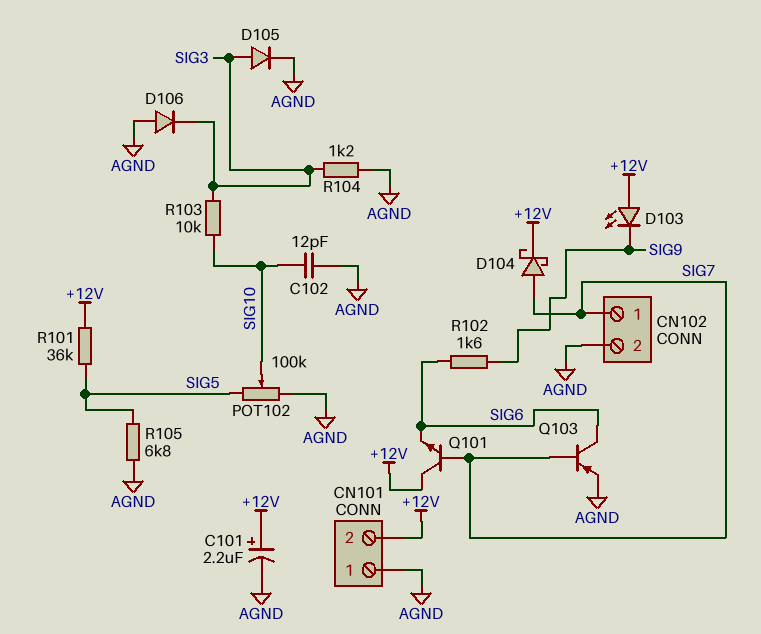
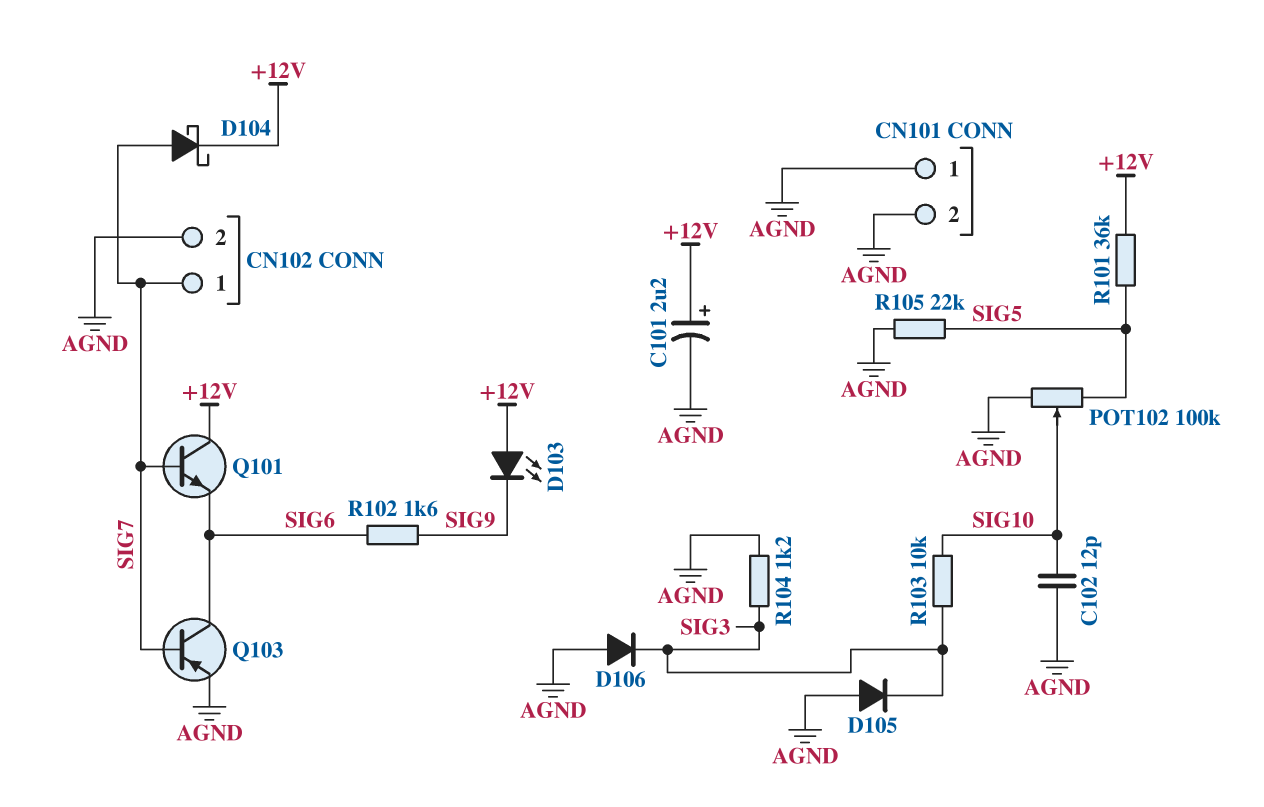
CN101 pin 2: +12V -> AGND
D105: diode (A SIG3, K AGND) -> diode (A AGND, K SIG3)
R105: 6.8k (AGND, SIG5) -> 22k (AGND, SIG5)

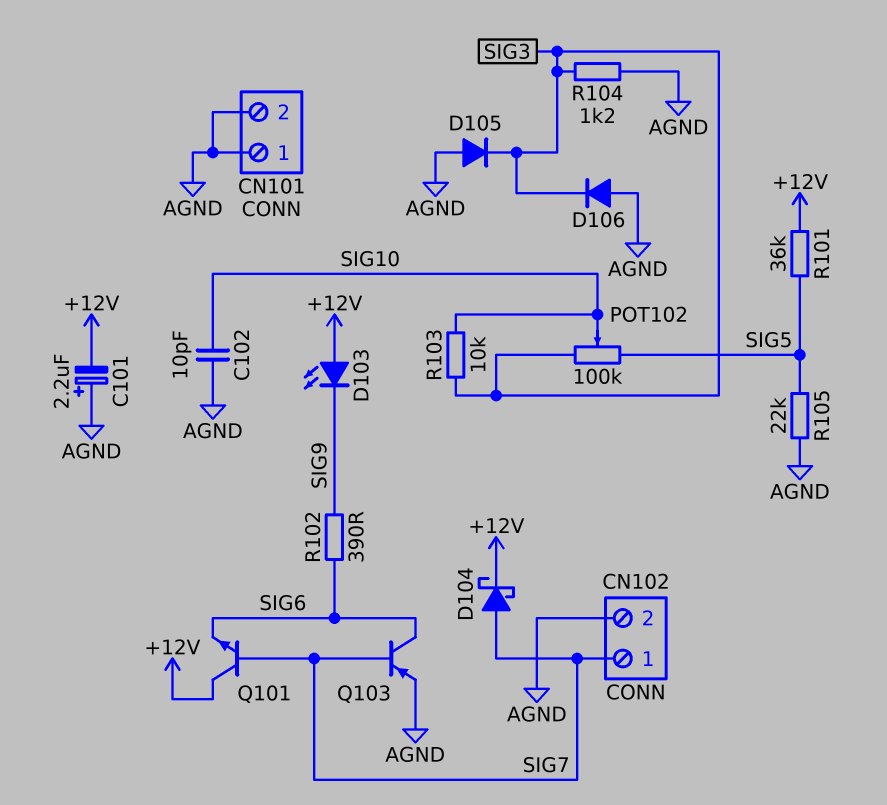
C101: 2.2uF (plus +12V, minus AGND) -> 2.2uF (plus AGND, minus +12V)
C102: 12pF (AGND, SIG10) -> 10pF (AGND, SIG10)
POT102: 100k (AGND, SIG5, wiper SIG10) -> 100k (SIG3, SIG5, wiper SIG10)
R102: 1.6k (SIG6, SIG9) -> 390 (SIG6, SIG9)

